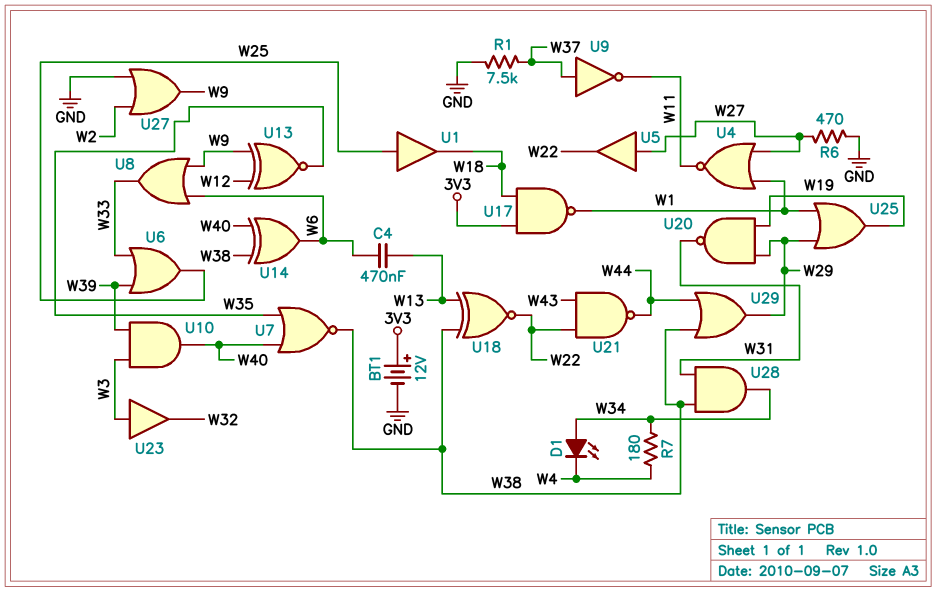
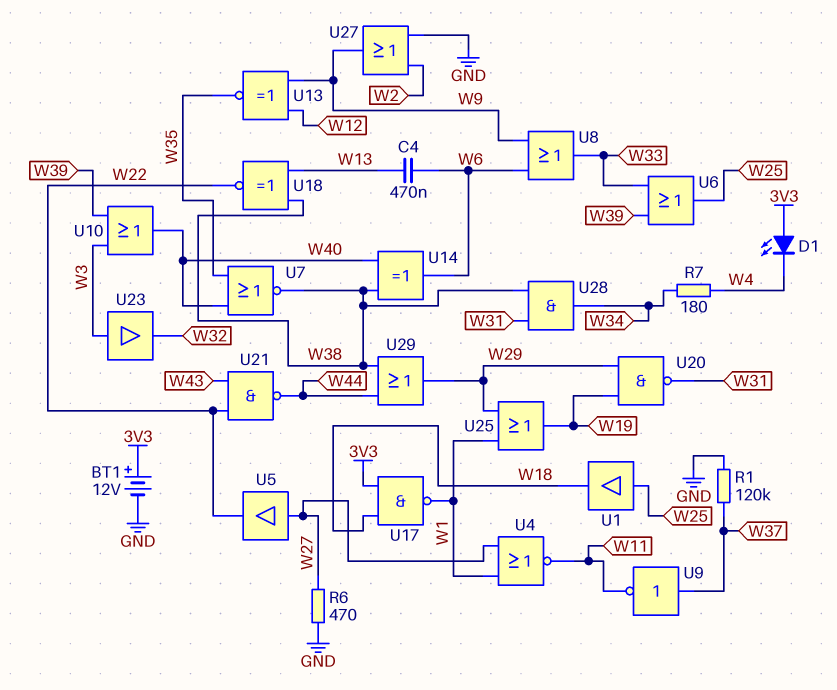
D1: LED (A W34, K W4) -> LED (A 3V3, K W4)
R1: 7.5k (GND, W37) -> 120k (GND, W37)
U10: AND (in W3, in W39, out W40) -> OR (in W3, in W39, out W40)

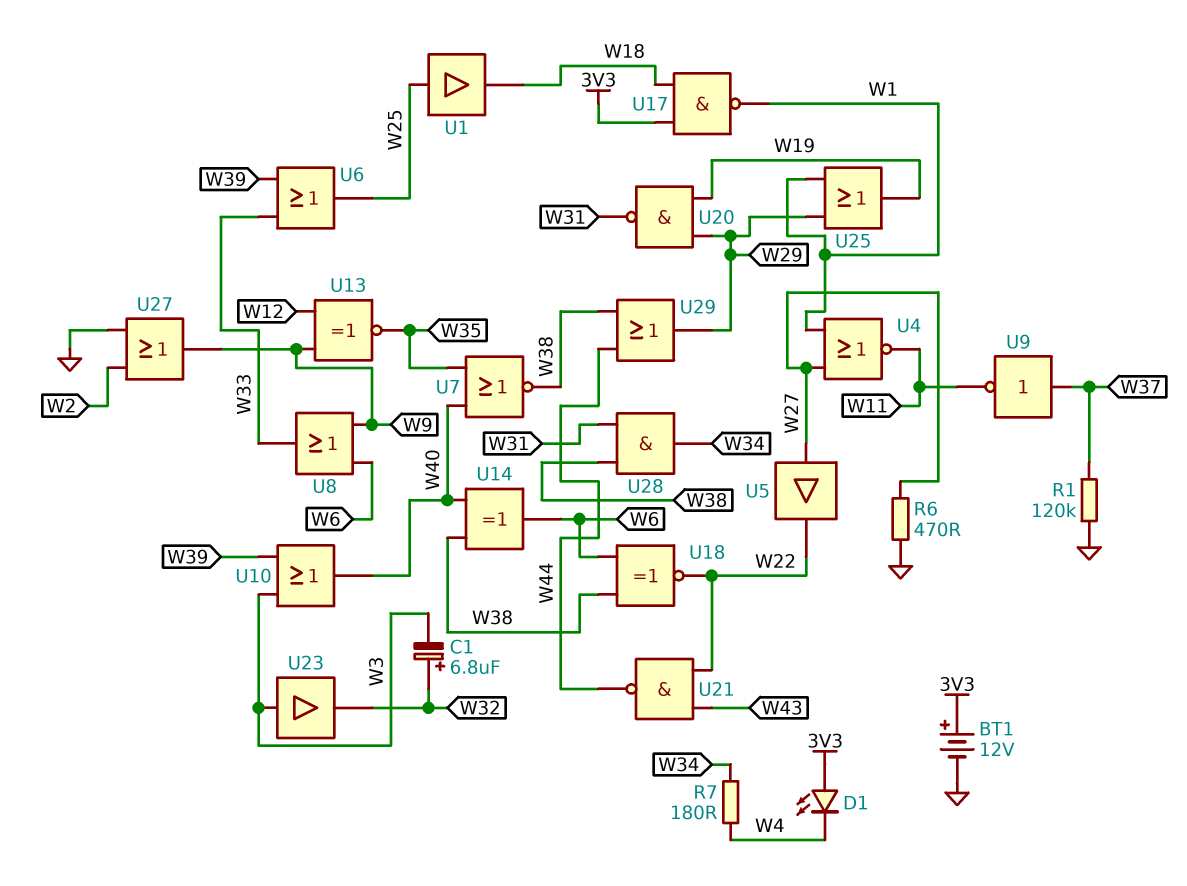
C1: none -> 6.8uF (plus W32, minus W3)
C4: 470nF (W6, W13) -> none
U18: XNOR (in W13, in W38, out W22) -> XNOR (in W6, in W38, out W22)

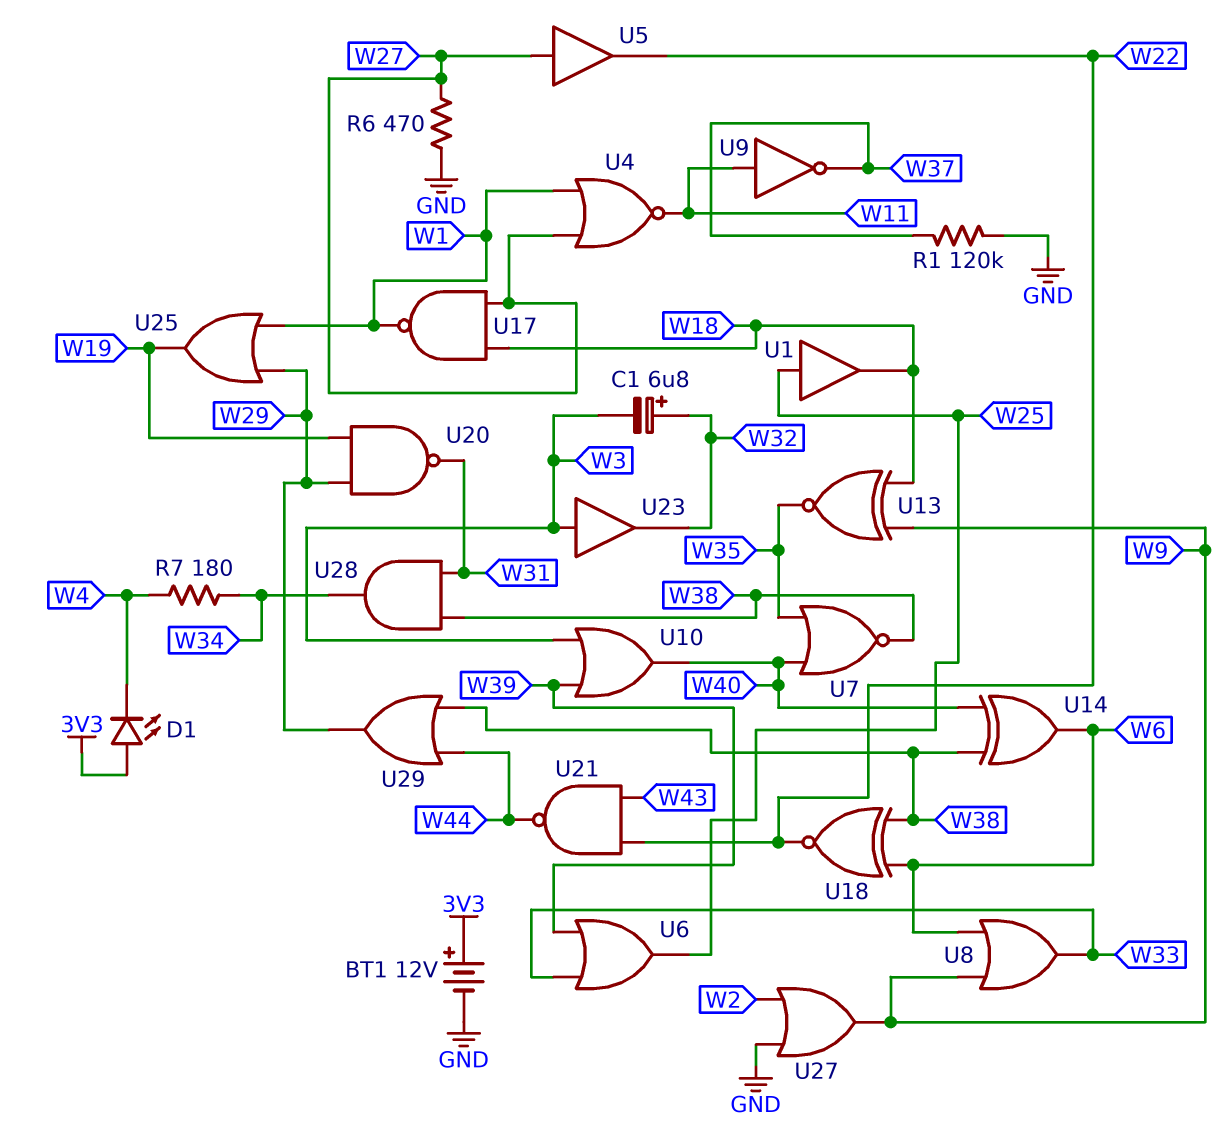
U9: NOT (in W37, out W11) -> NOT (in W11, out W37)
U13: XNOR (in W9, in W12, out W35) -> XNOR (in W9, in W18, out W35)
U17: NAND (in 3V3, in W18, out W1) -> NAND (in W18, in W27, out W1)

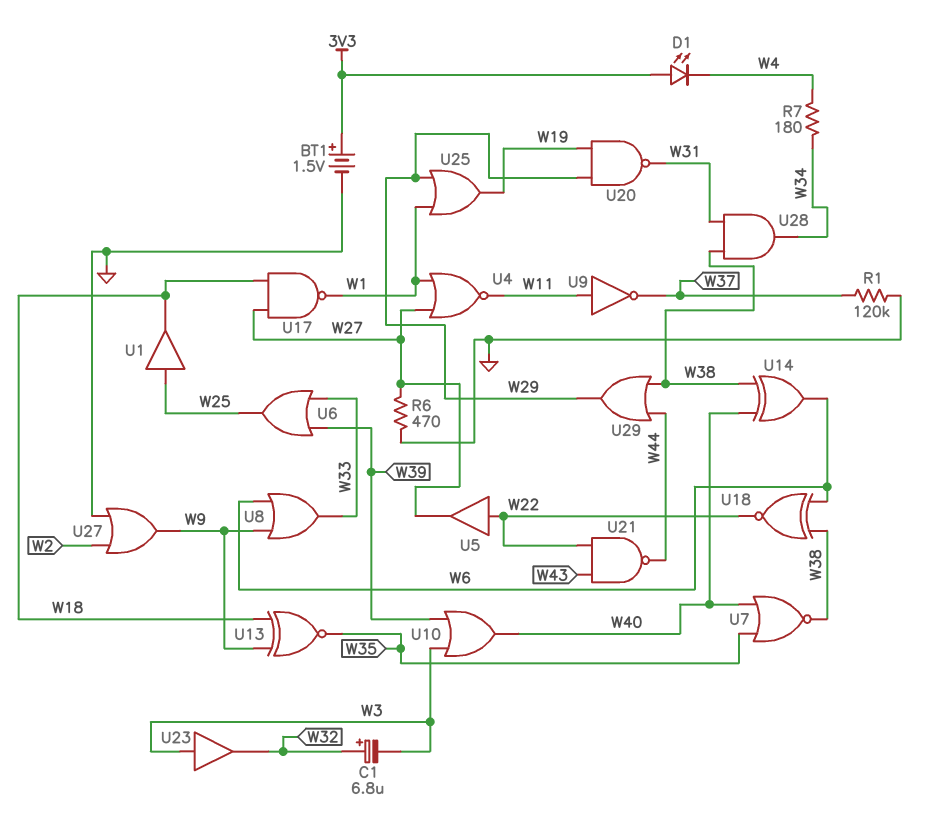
BT1: 12V (plus 3V3, minus GND) -> 1.5V (plus 3V3, minus GND)
U5: buffer (in W27, out W22) -> buffer (in W22, out W27)

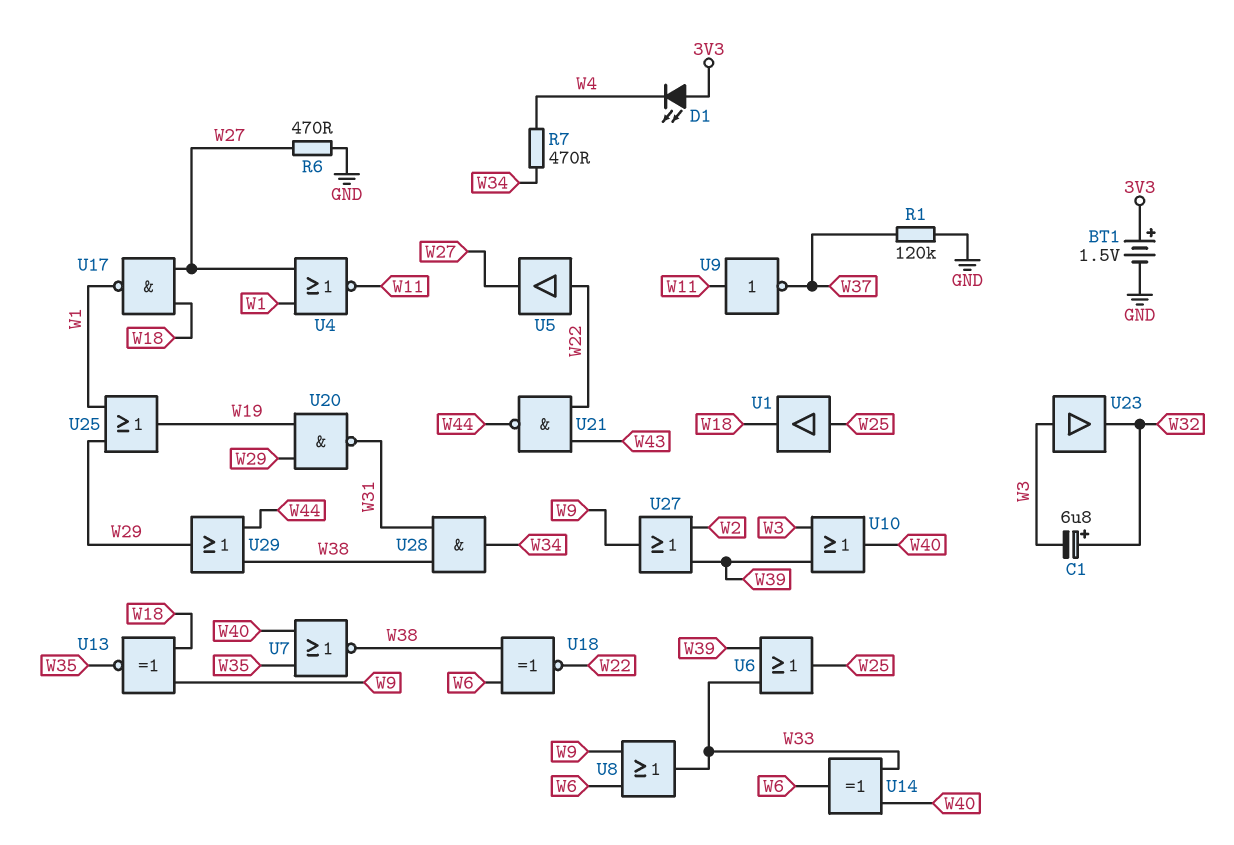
R7: 180 (W4, W34) -> 470 (W4, W34)
U14: XOR (in W38, in W40, out W6) -> XOR (in W33, in W40, out W6)
U27: OR (in GND, in W2, out W9) -> OR (in W2, in W39, out W9)

